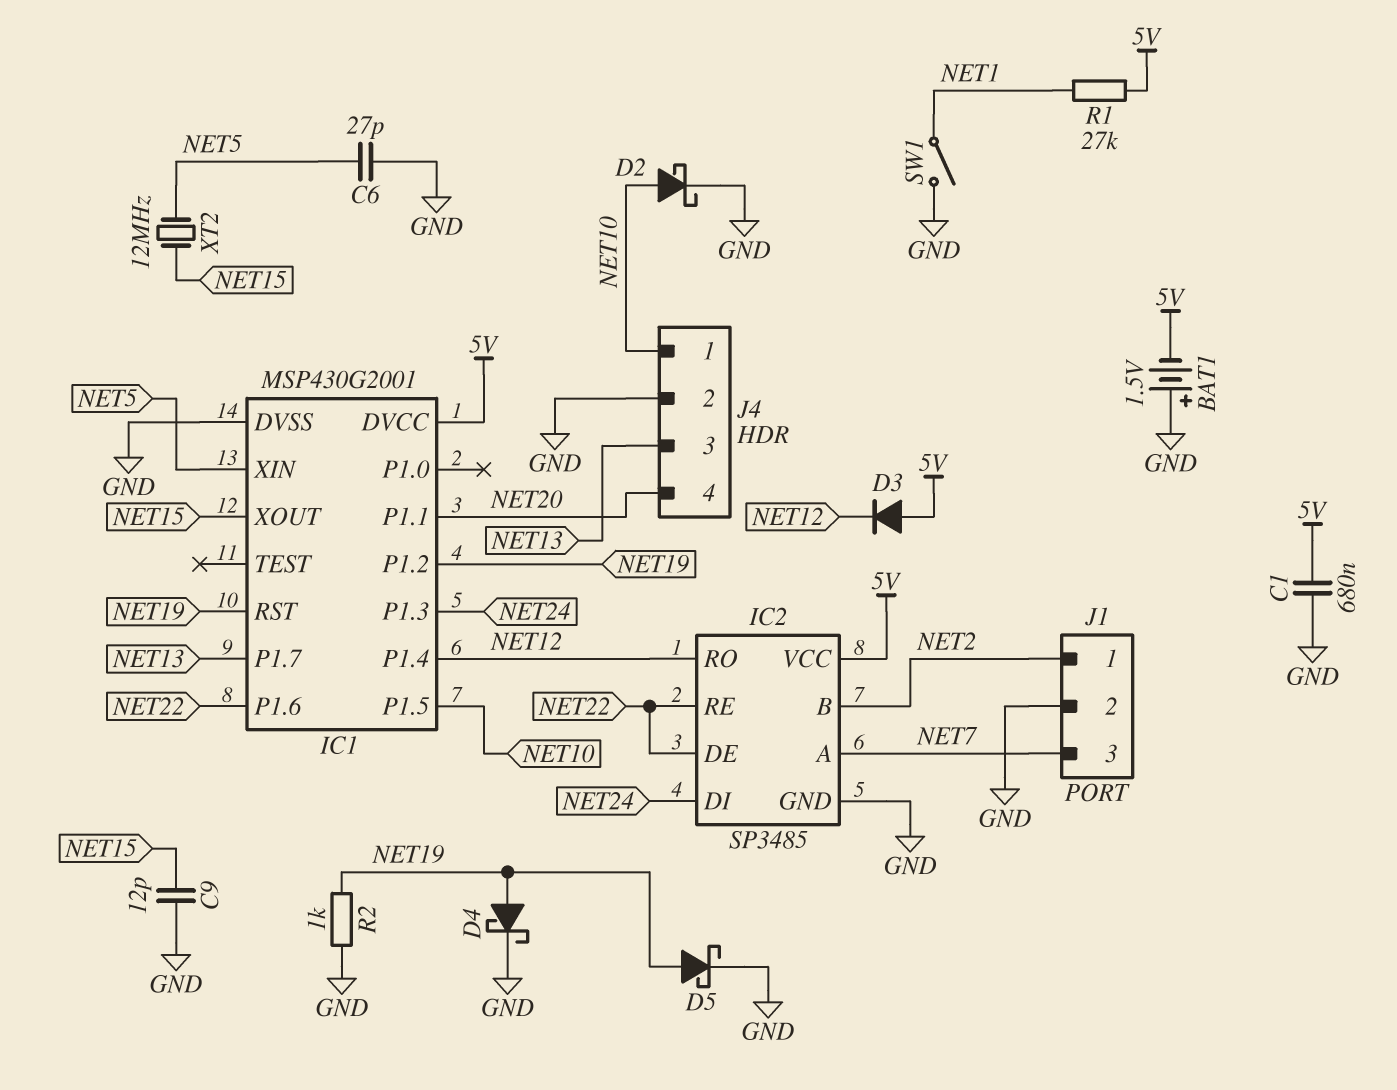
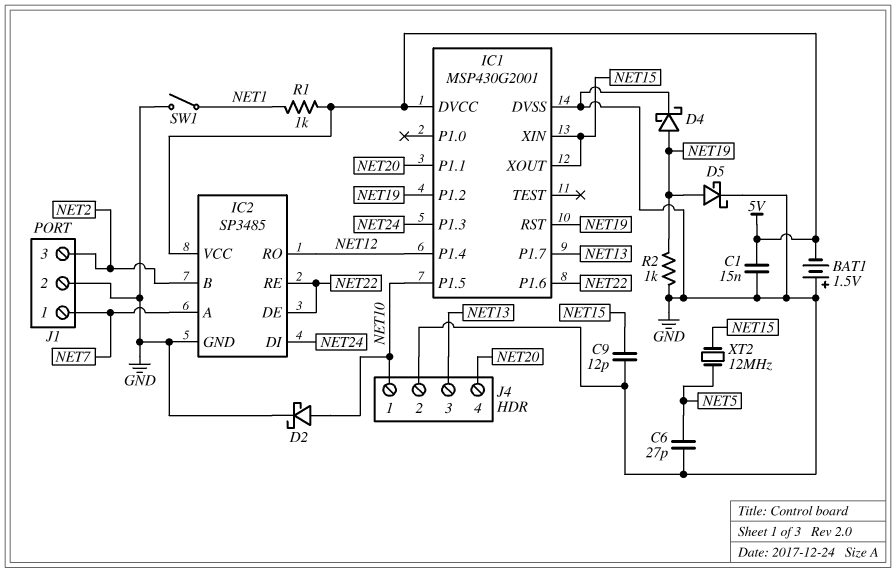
C1: 680nF (5V, GND) -> 15nF (5V, GND)
D3: diode (A 5V, K NET12) -> none
IC1 pin XIN: NET5 -> NET15
J1 pin 1: NET2 -> NET7
J1 pin 3: NET7 -> NET2
R1: 27k (5V, NET1) -> 1k (5V, NET1)

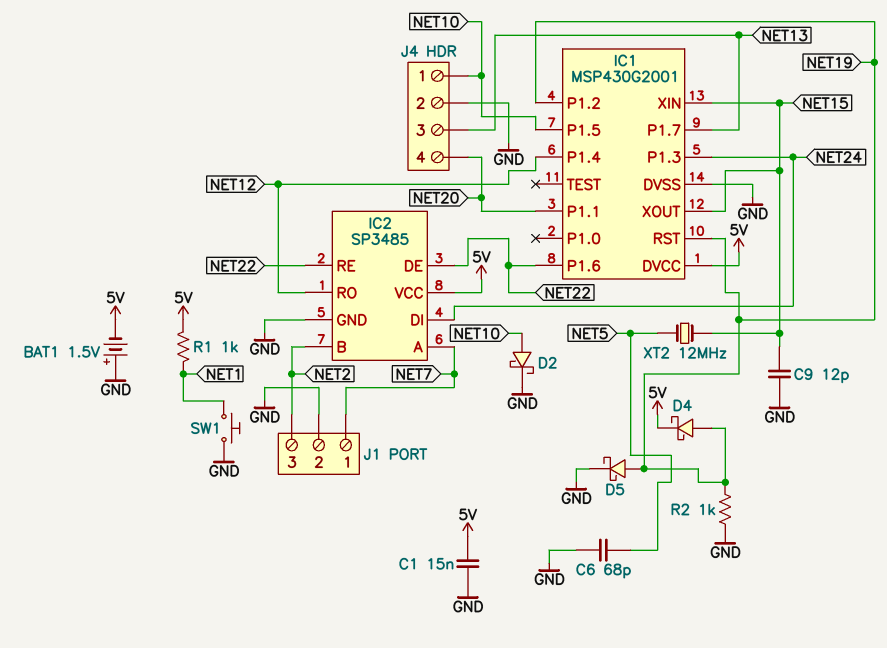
C6: 27pF (GND, NET5) -> 68pF (GND, NET5)
D4: schottky (A NET19, K GND) -> schottky (A NET19, K 5V)
SW1: switch (GND, NET1) -> button (GND, NET1)

